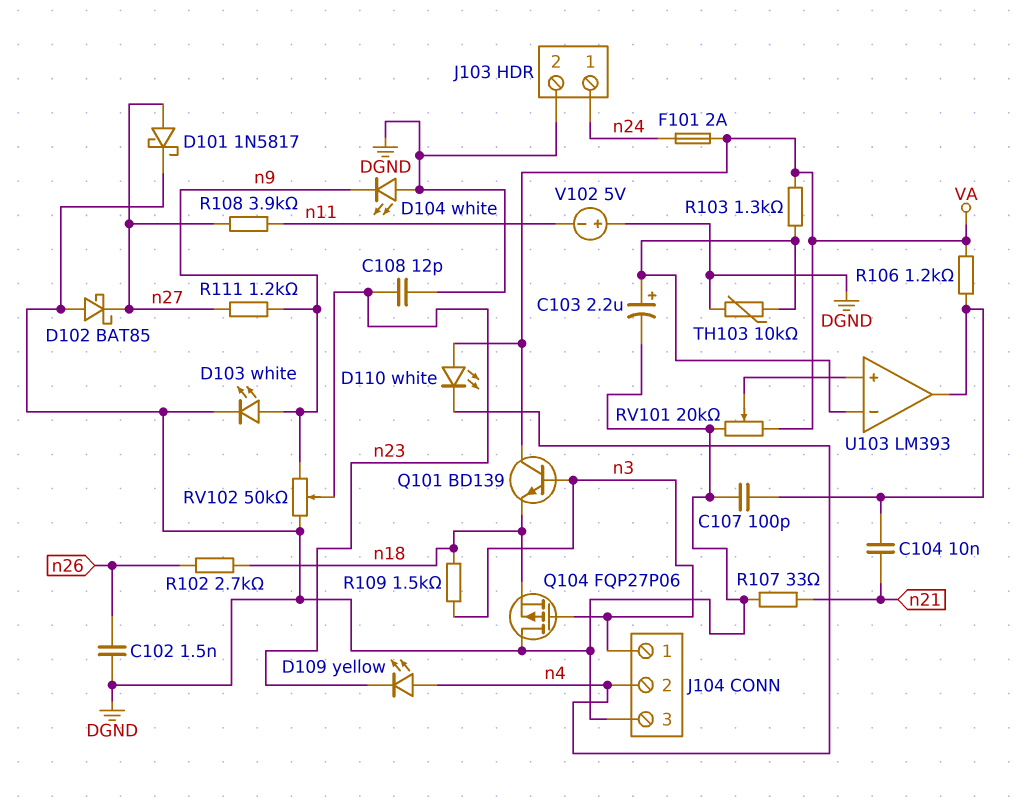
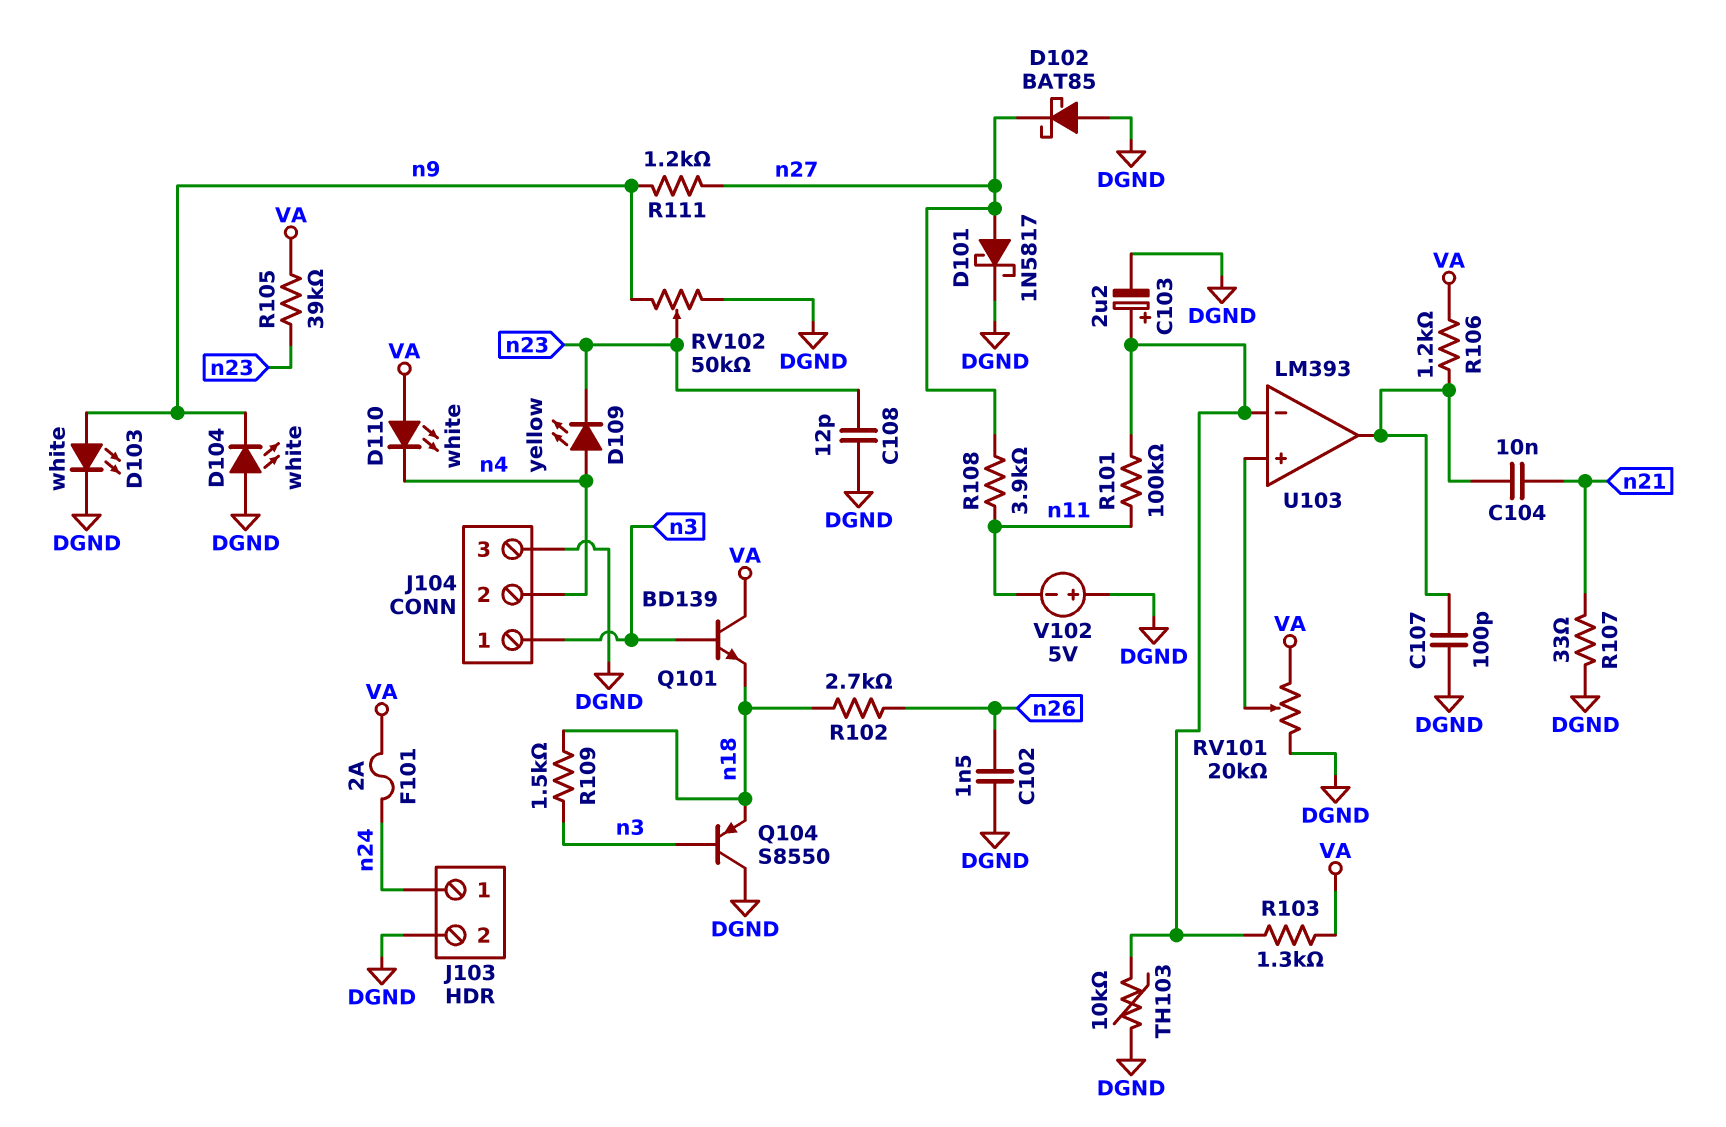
Q104: PMOS FQP27P06 (G n3, D DGND, S n18) -> PNP S8550 (B n3, C DGND, E n18)
R101: none -> 100k (U103/in-, n11)
R105: none -> 39k (VA, n23)

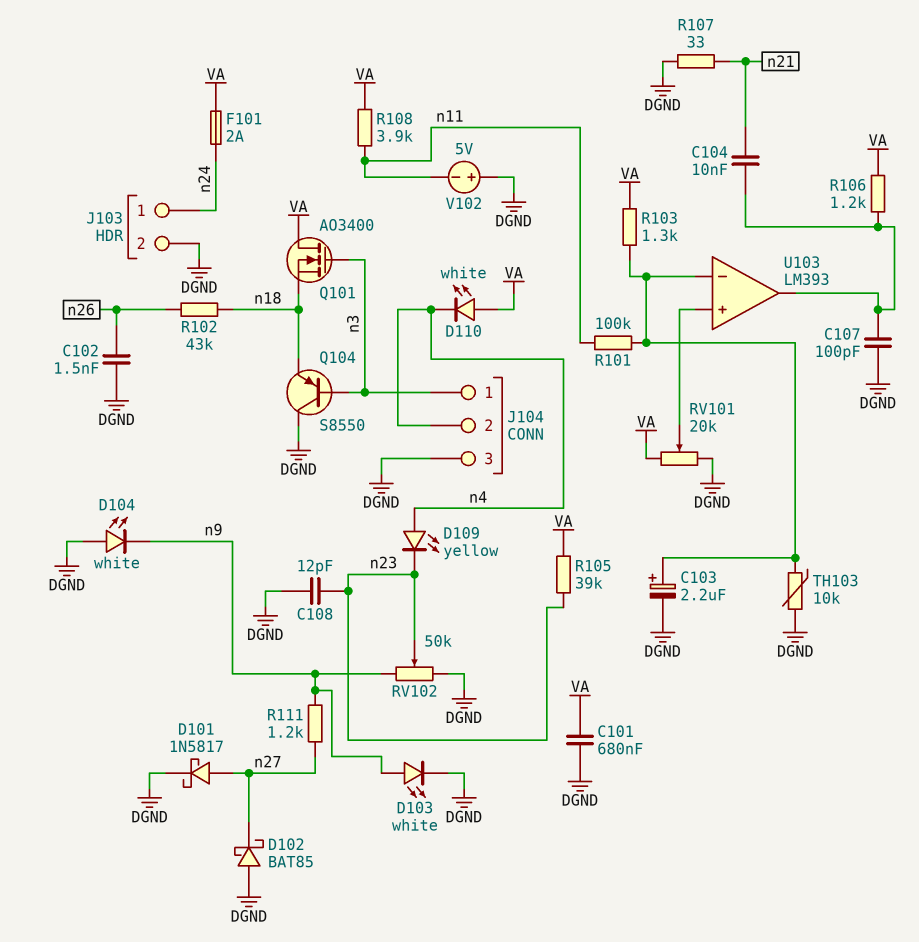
C101: none -> 680nF (DGND, VA)
Q101: NPN BD139 (B n3, C VA, E n18) -> NMOS AO3400 (G n3, D VA, S n18)
R102: 2.7k (n18, n26) -> 43k (n18, n26)
R108: 3.9k (n11, n27) -> 3.9k (VA, n11)
R109: 1.5k (n3, n18) -> none

